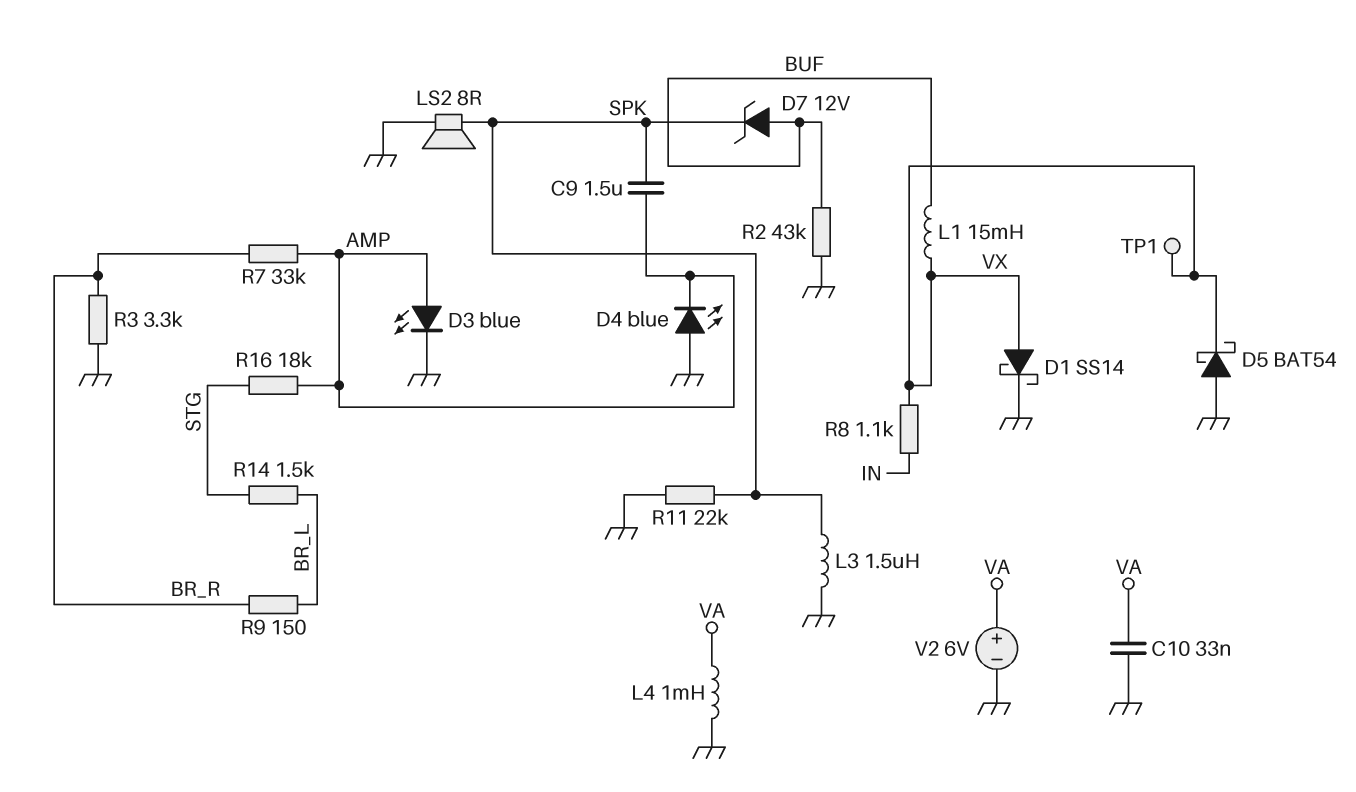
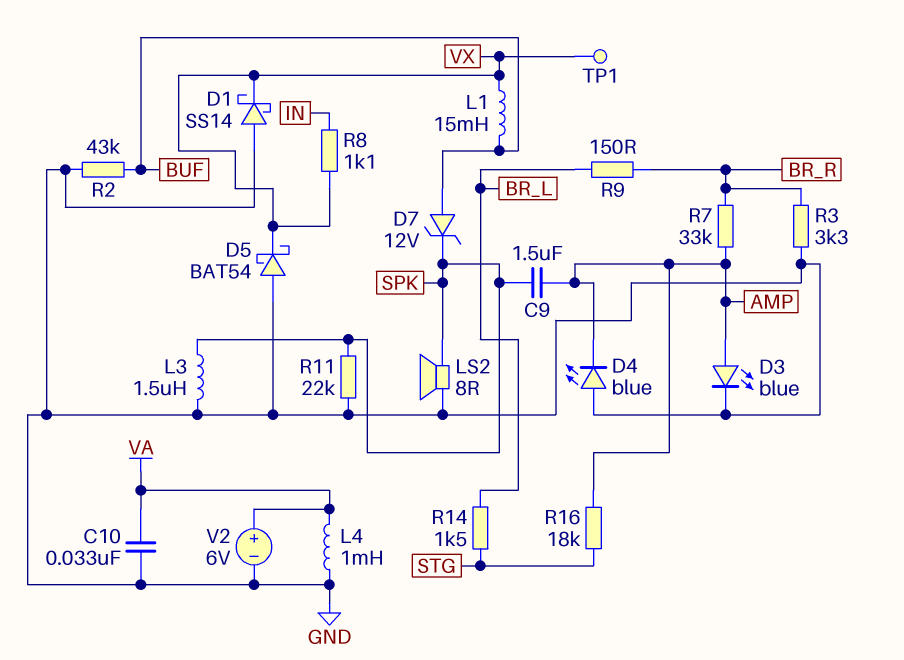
D1: schottky SS14 (A VX, K GND) -> schottky SS14 (A GND, K VX)

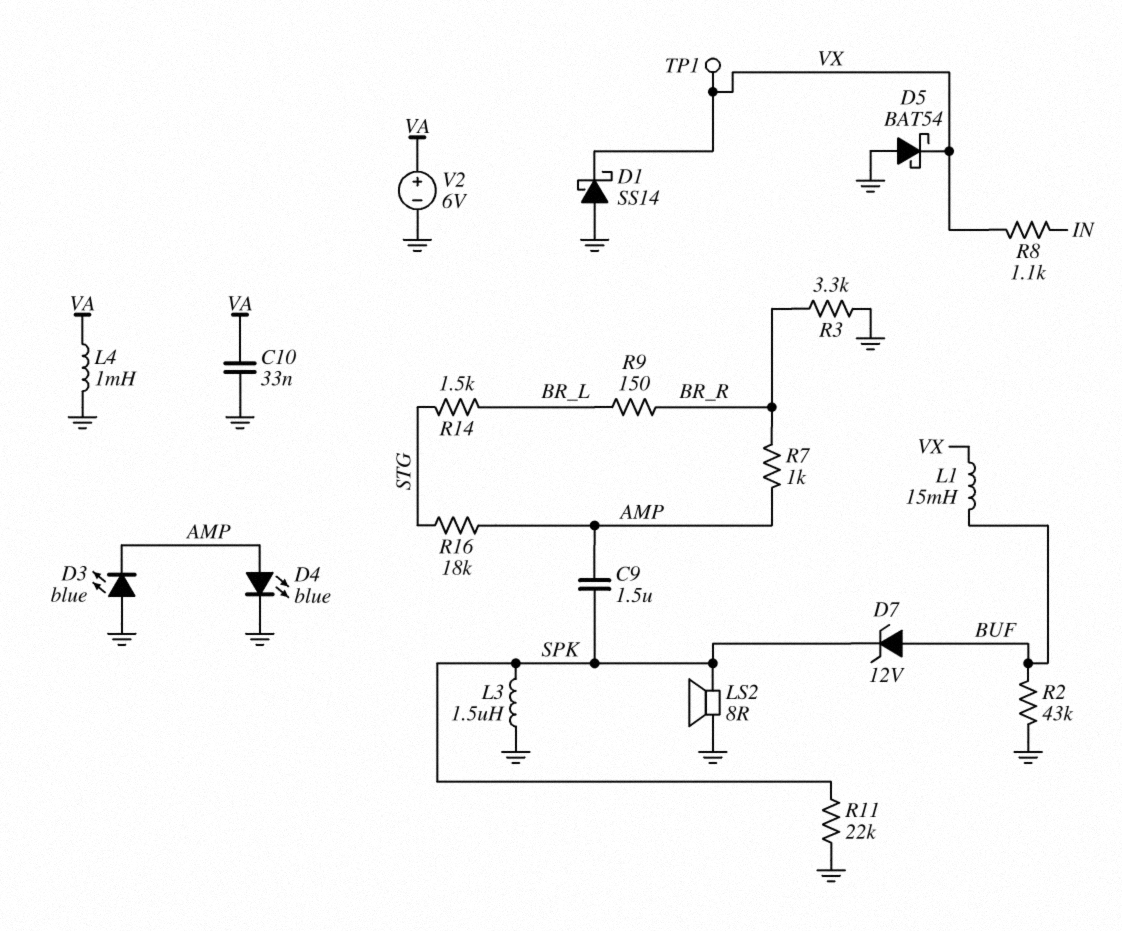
D3: LED blue (A AMP, K GND) -> LED blue (A GND, K AMP)
D4: LED blue (A GND, K AMP) -> LED blue (A AMP, K GND)
R7: 33k (AMP, BR_R) -> 1k (AMP, BR_R)

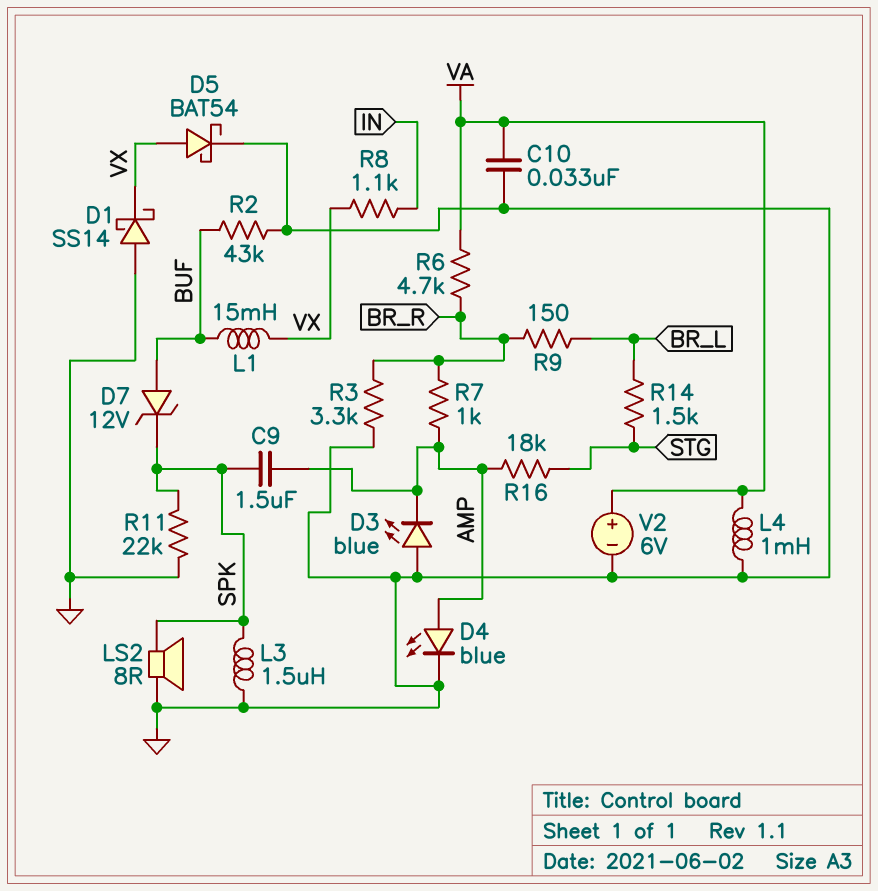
D5: schottky BAT54 (A GND, K VX) -> schottky BAT54 (A VX, K GND)
R6: none -> 4.7k (BR_R, VA)
TP1: test point (VX) -> none

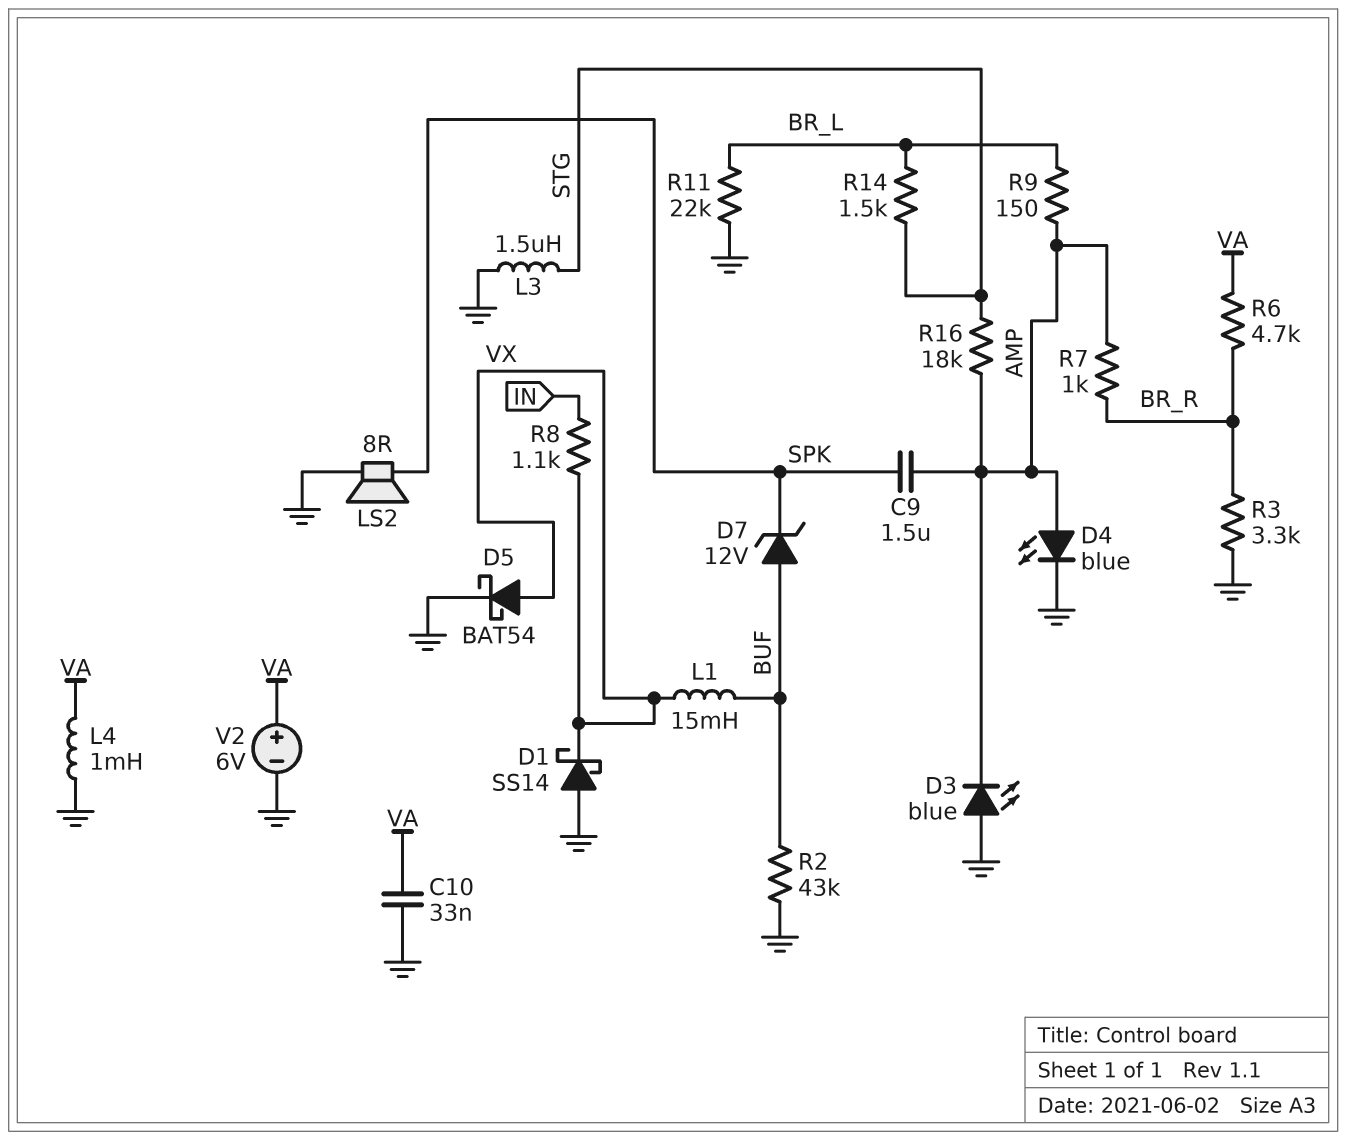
L3: 1.5uH (GND, SPK) -> 1.5uH (GND, STG)
R9: 150 (BR_L, BR_R) -> 150 (AMP, BR_L)
R11: 22k (GND, SPK) -> 22k (BR_L, GND)

